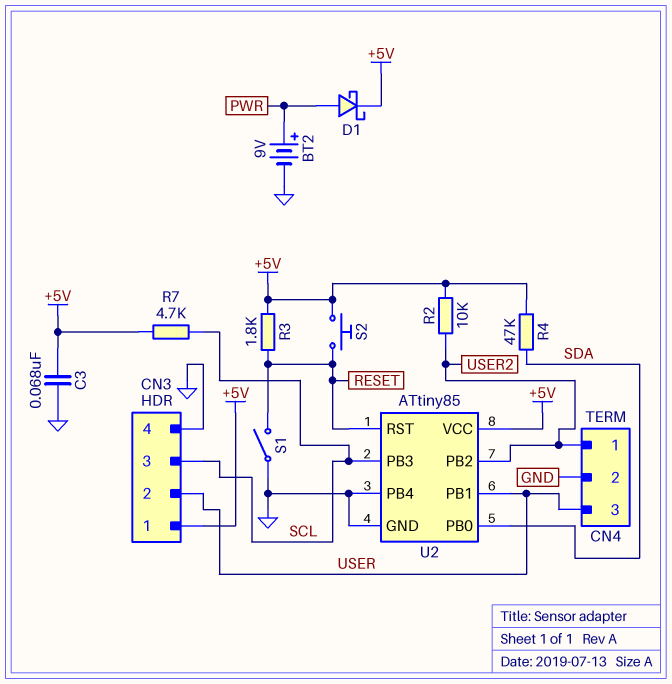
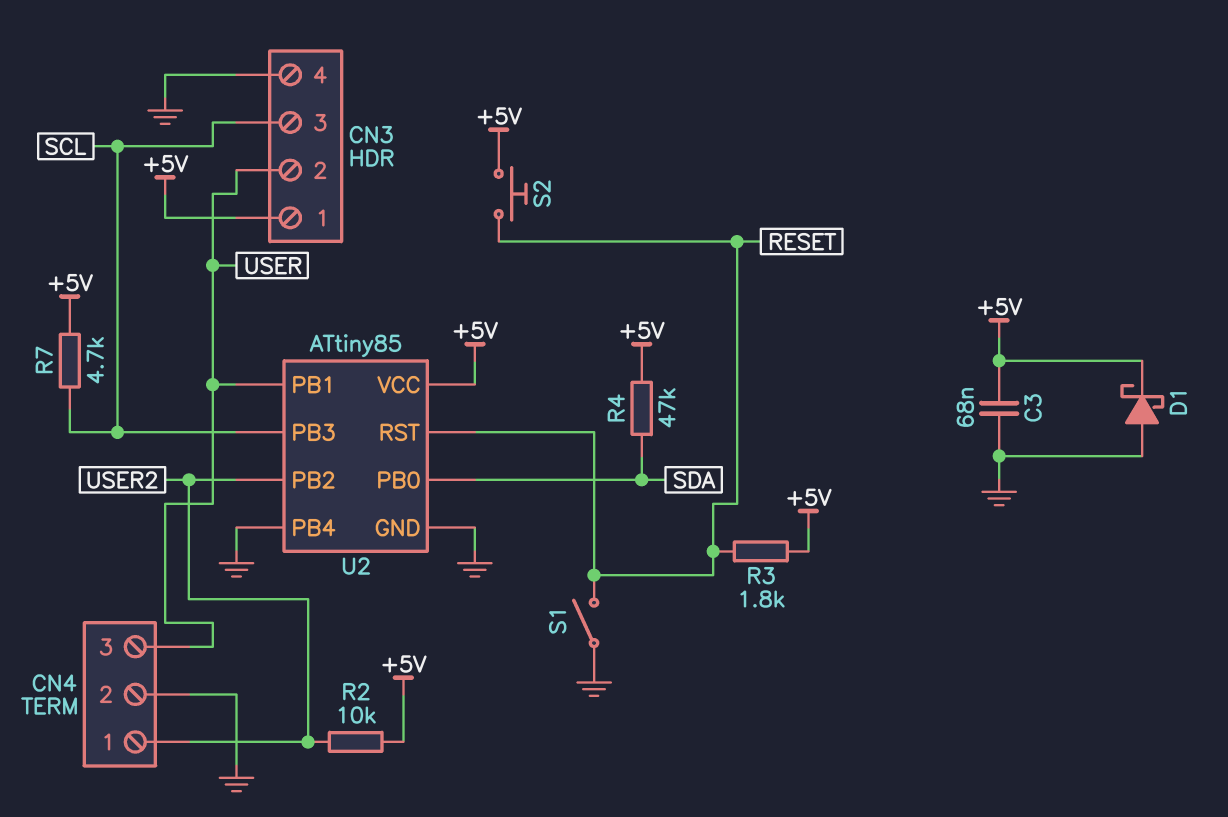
BT2: 9V (plus PWR, minus GND) -> none
D1: schottky (A PWR, K +5V) -> schottky (A GND, K +5V)

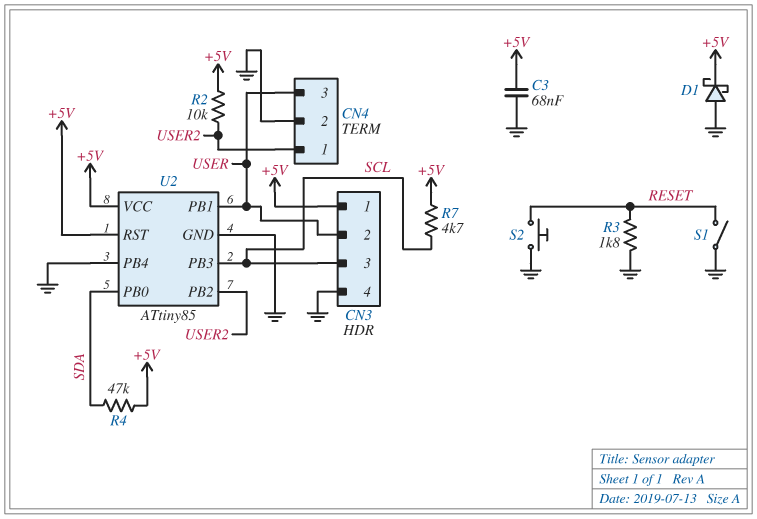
R3: 1.8k (+5V, RESET) -> 1.8k (GND, RESET)
S2: button (+5V, RESET) -> button (GND, RESET)
U2 pin RST: RESET -> +5V

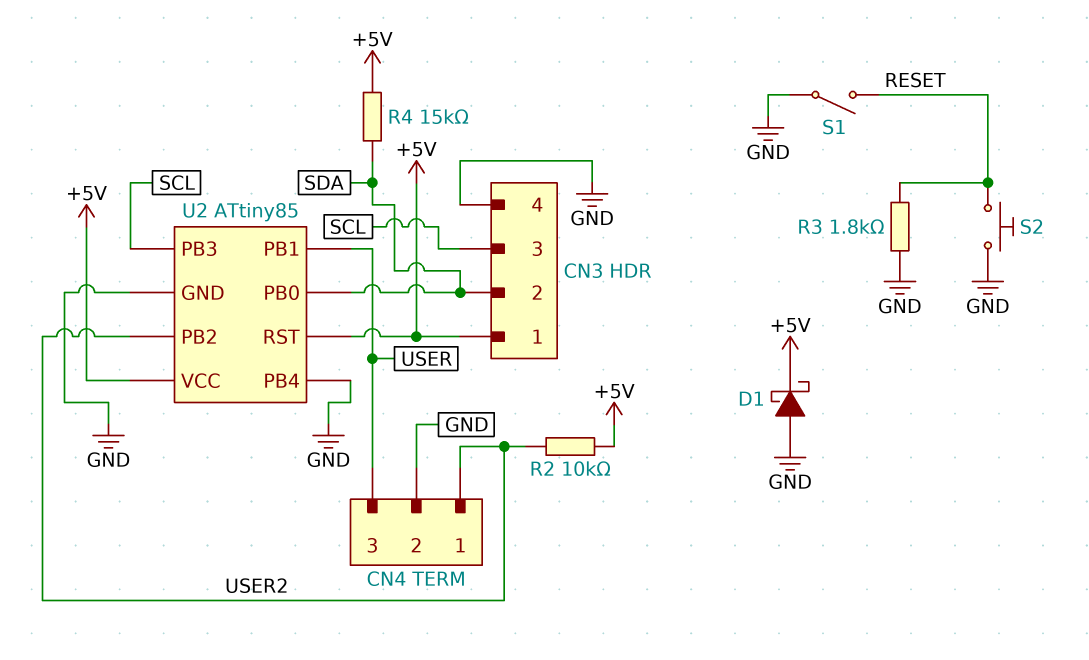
C3: 68nF (+5V, GND) -> none
CN3 pin 2: USER -> SDA
R4: 47k (+5V, SDA) -> 15k (+5V, SDA)
R7: 4.7k (+5V, SCL) -> none

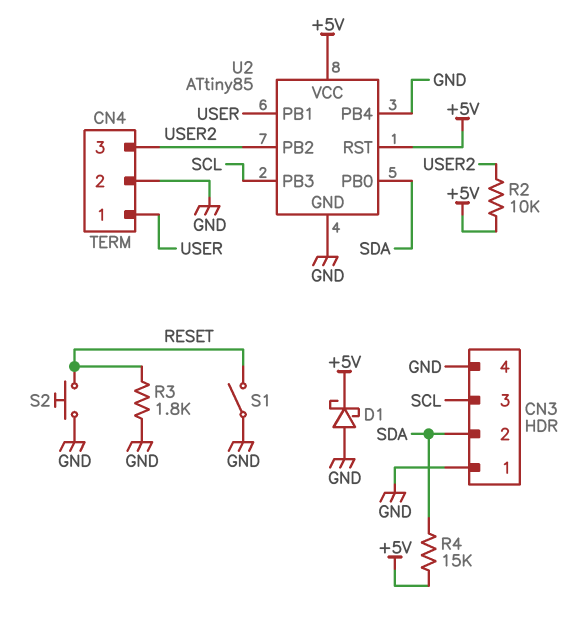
CN3 pin 1: +5V -> GND
CN4 pin 1: USER2 -> USER
CN4 pin 3: USER -> USER2

